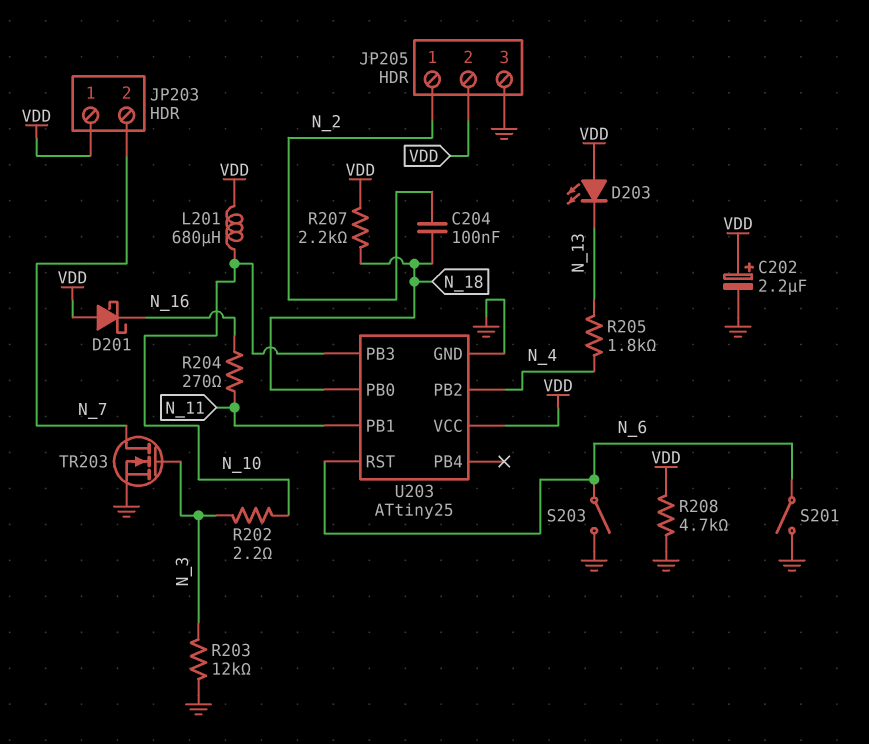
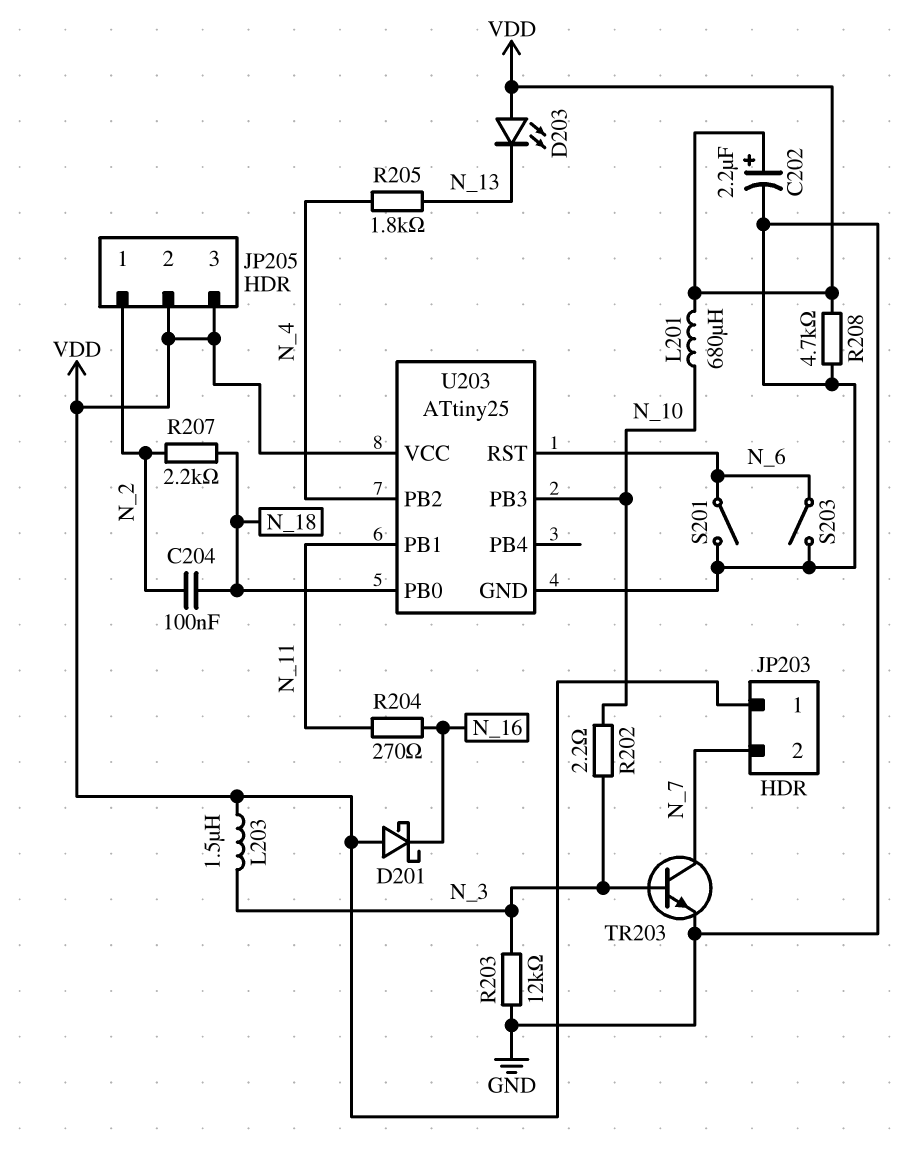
JP205 pin 3: GND -> VDD
L203: none -> 1.5uH (N_3, VDD)
R207: 2.2k (N_18, VDD) -> 2.2k (N_2, N_18)
TR203: NMOS (G N_3, D N_7, S GND) -> NPN (B N_3, C N_7, E GND)

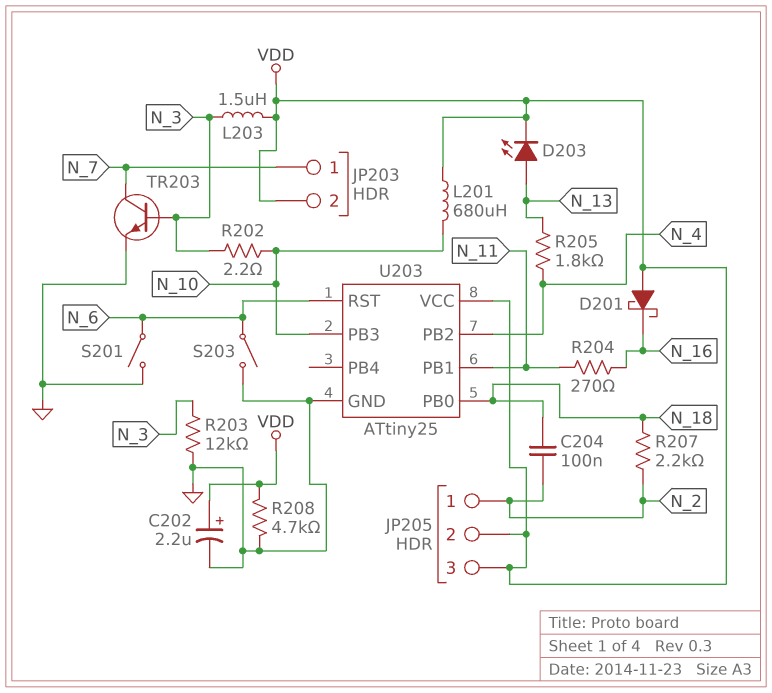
D203: LED (A VDD, K N_13) -> LED (A N_13, K VDD)
JP203 pin 1: VDD -> N_7
JP203 pin 2: N_7 -> VDD

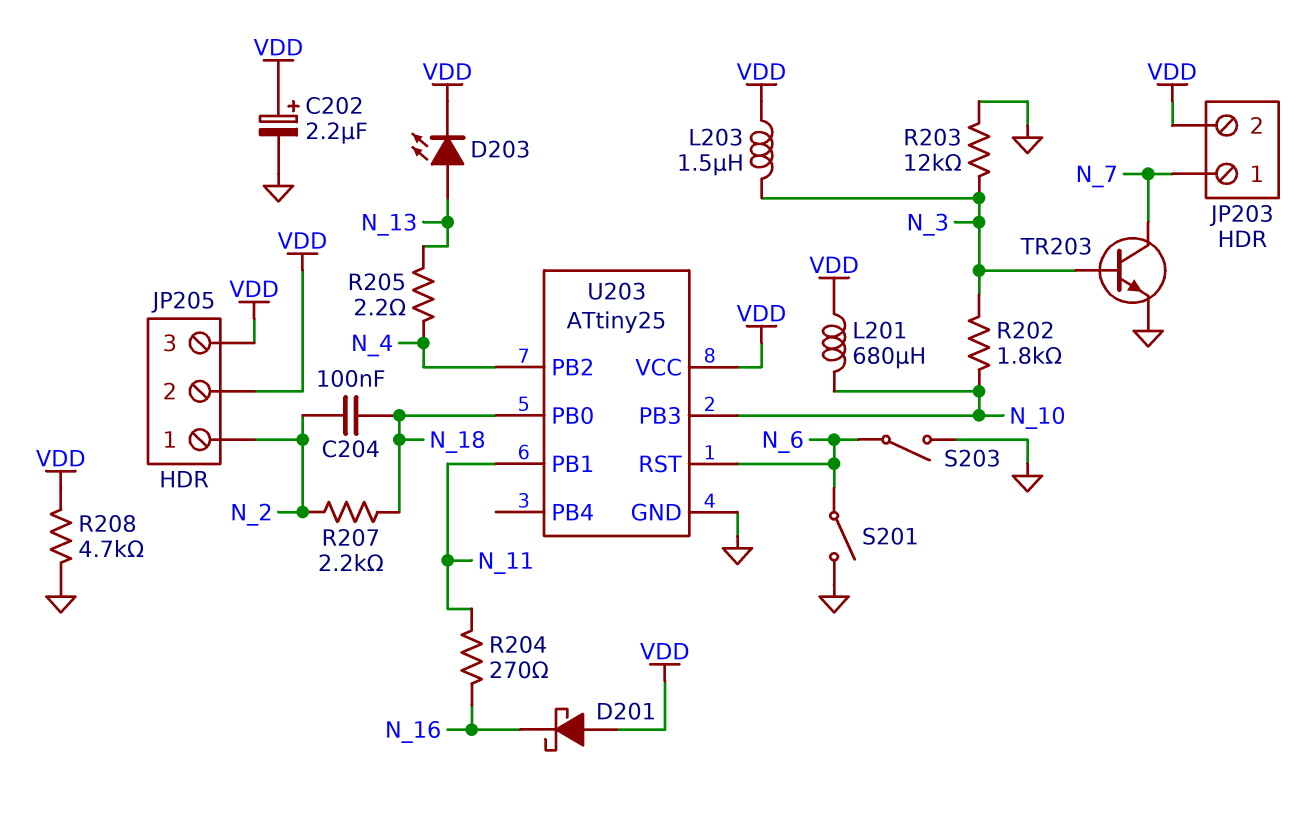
R202: 2.2 (N_3, N_10) -> 1.8k (N_3, N_10)
R205: 1.8k (N_4, N_13) -> 2.2 (N_4, N_13)

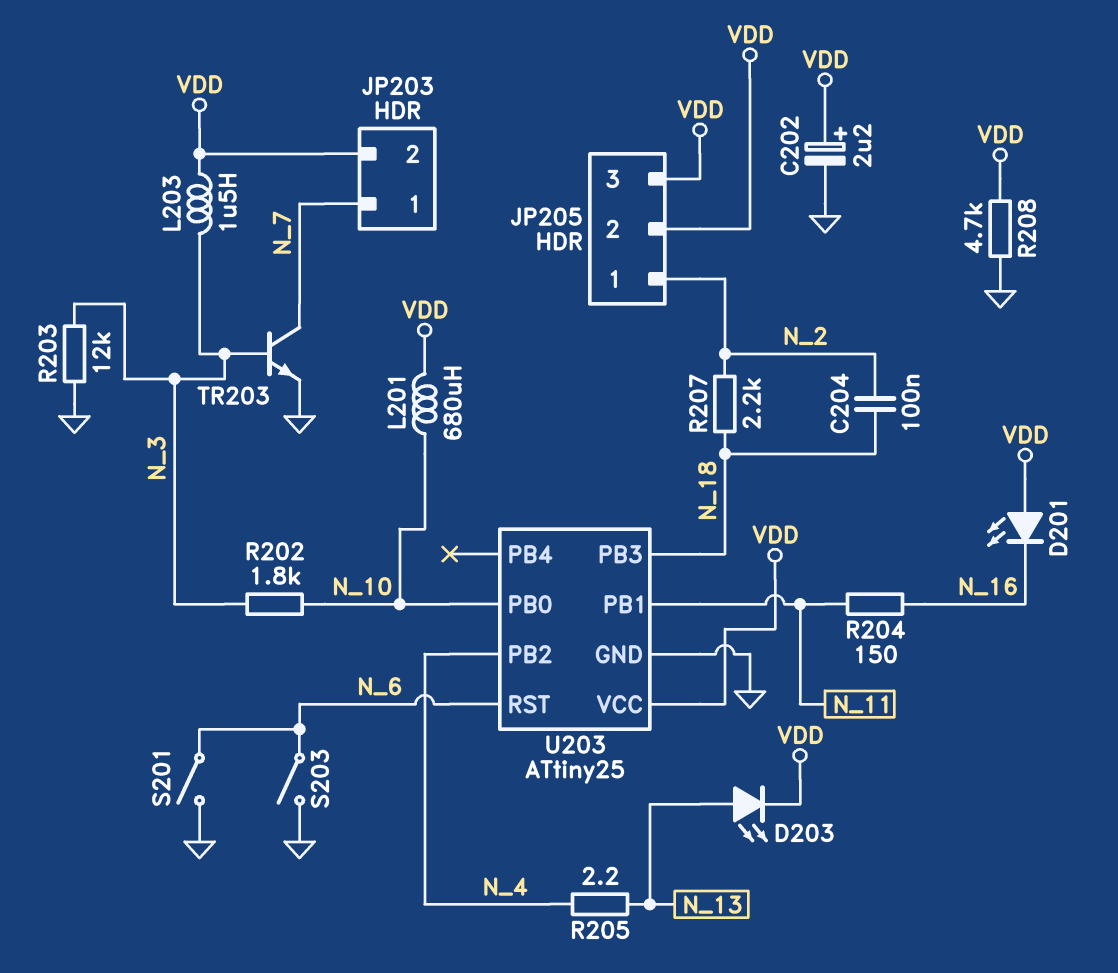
D201: schottky (A VDD, K N_16) -> LED (A VDD, K N_16)
R204: 270 (N_11, N_16) -> 150 (N_11, N_16)
U203 pin PB0: N_18 -> N_10
U203 pin PB3: N_10 -> N_18

